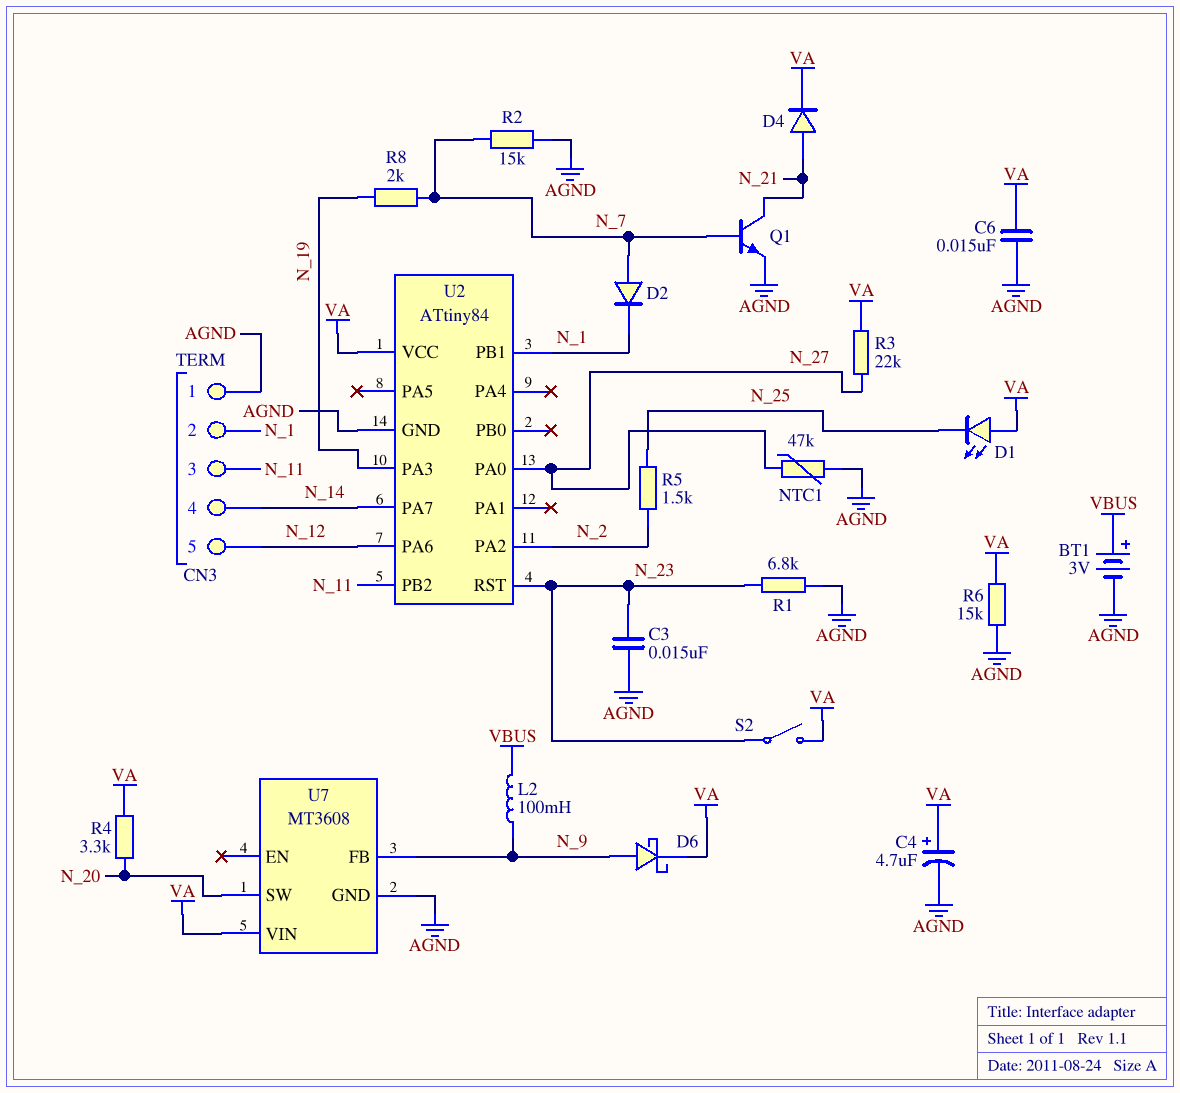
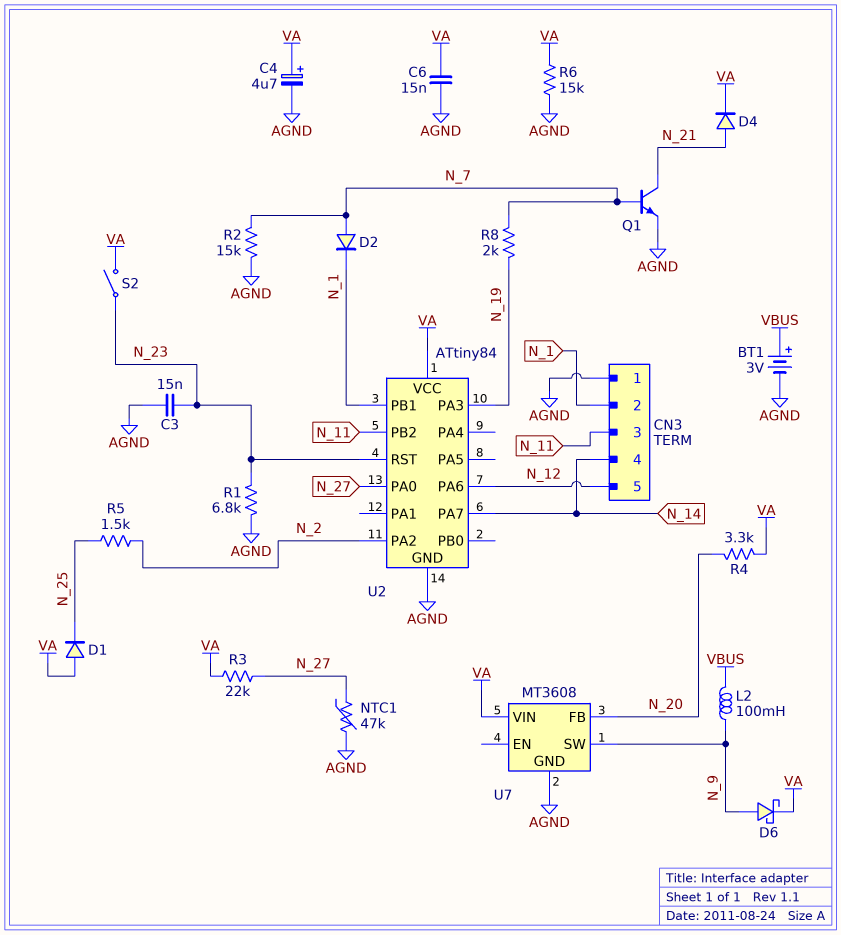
D1: LED (A VA, K N_25) -> diode (A VA, K N_25)
U7 pin FB: N_9 -> N_20
U7 pin SW: N_20 -> N_9

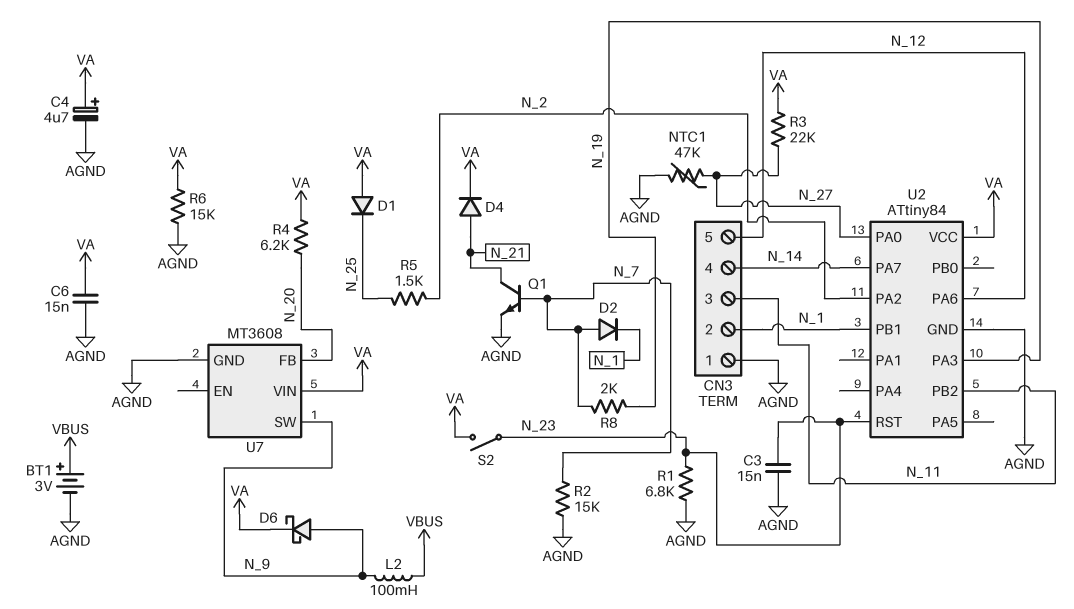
R4: 3.3k (N_20, VA) -> 6.2k (N_20, VA)

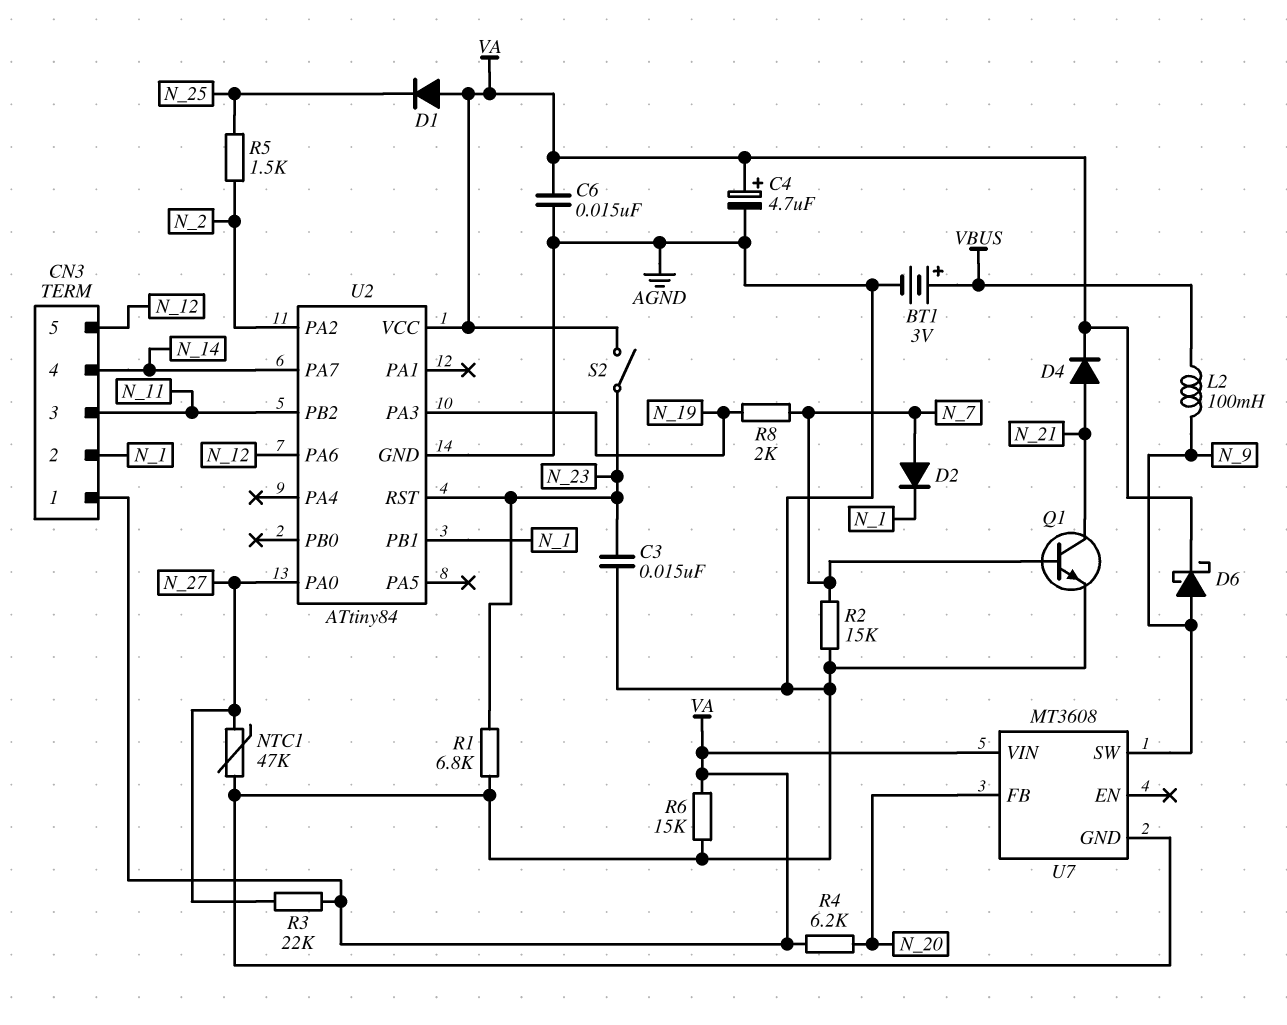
CN3 pin 1: AGND -> VA

